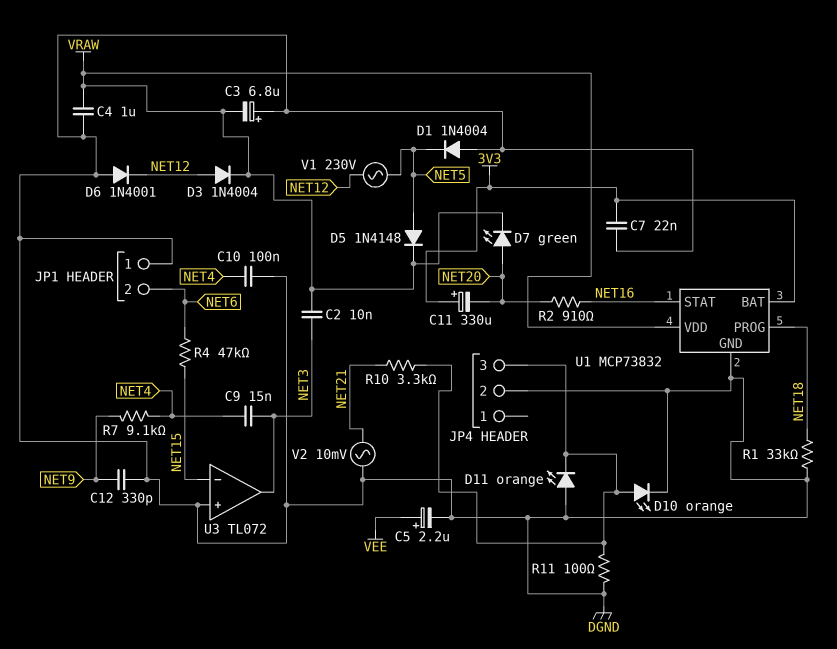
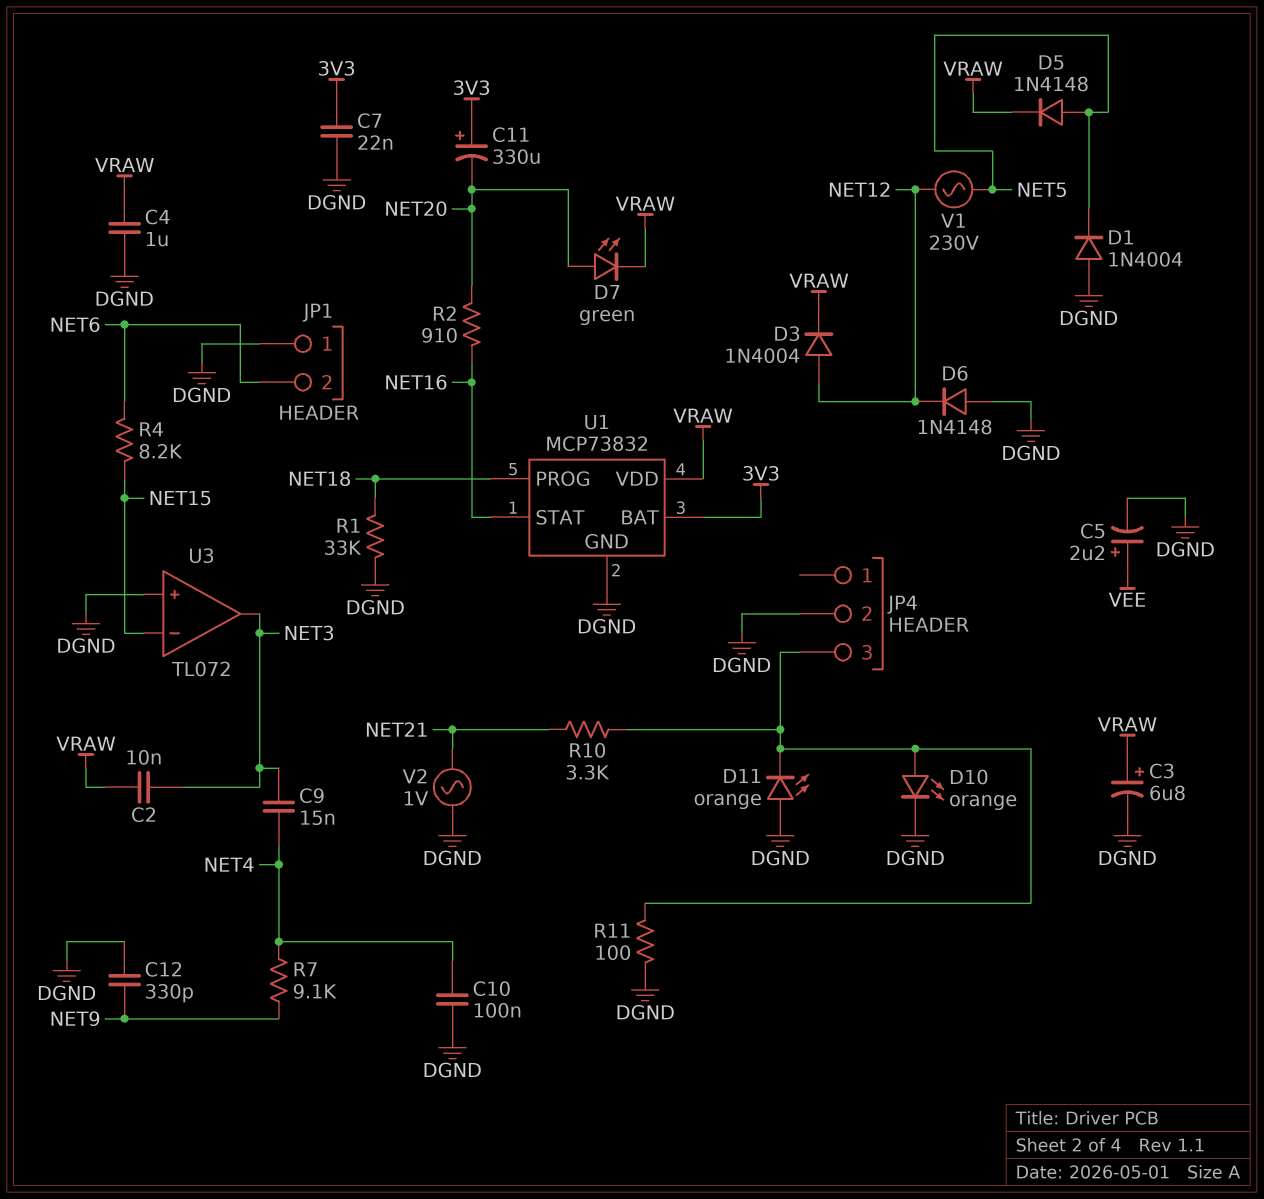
C3: 6.8uF (plus DGND, minus VRAW) -> 6.8uF (plus VRAW, minus DGND)
D6: diode 1N4001 (A DGND, K NET12) -> diode 1N4148 (A DGND, K NET12)
R4: 47k (NET6, NET15) -> 8.2k (NET6, NET15)
V2: AC 10mV (DGND, NET21) -> AC 1V (DGND, NET21)

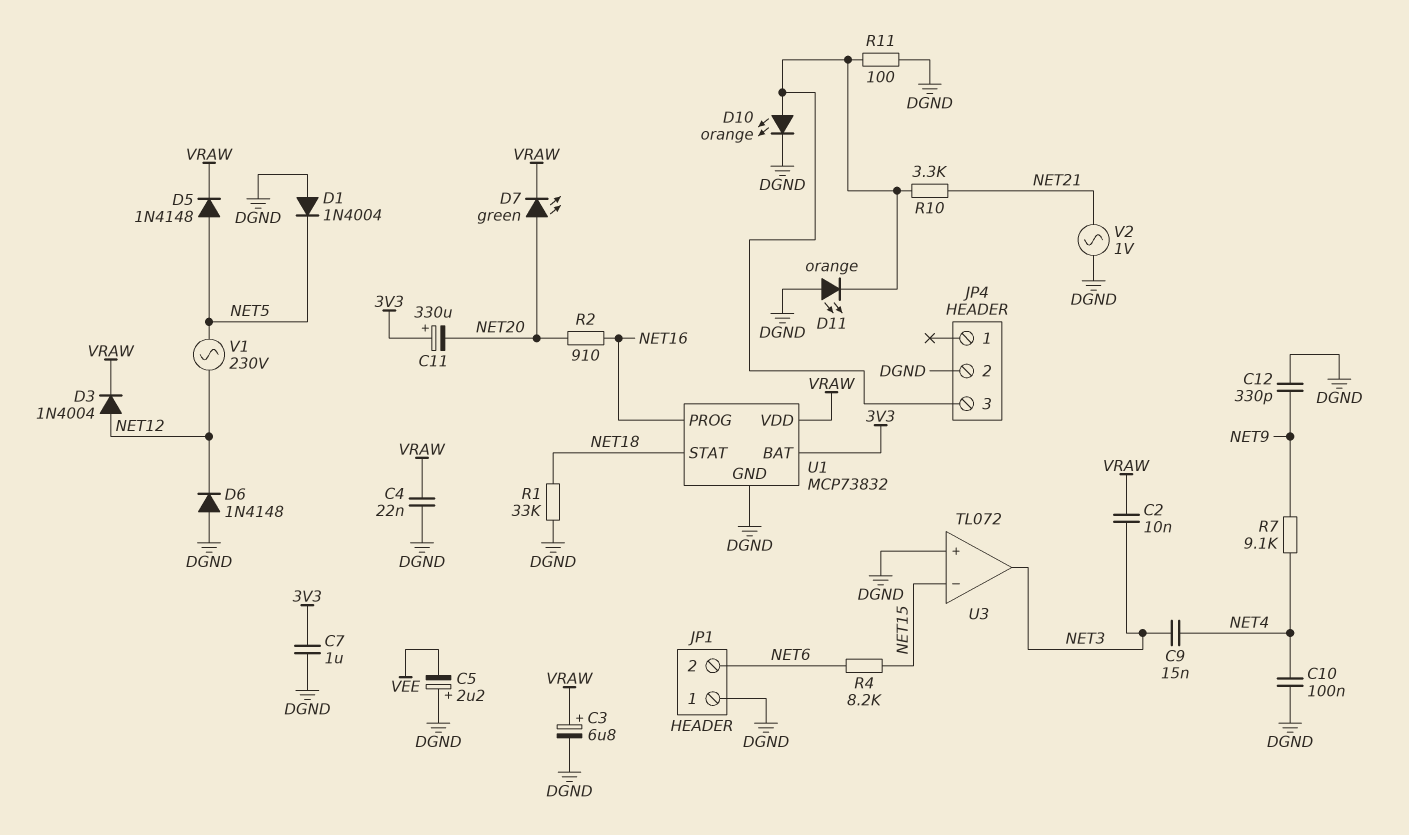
C4: 1uF (DGND, VRAW) -> 22nF (DGND, VRAW)
C5: 2.2uF (plus VEE, minus DGND) -> 2.2uF (plus DGND, minus VEE)
C7: 22nF (3V3, DGND) -> 1uF (3V3, DGND)
U1 pin PROG: NET18 -> NET16
U1 pin STAT: NET16 -> NET18

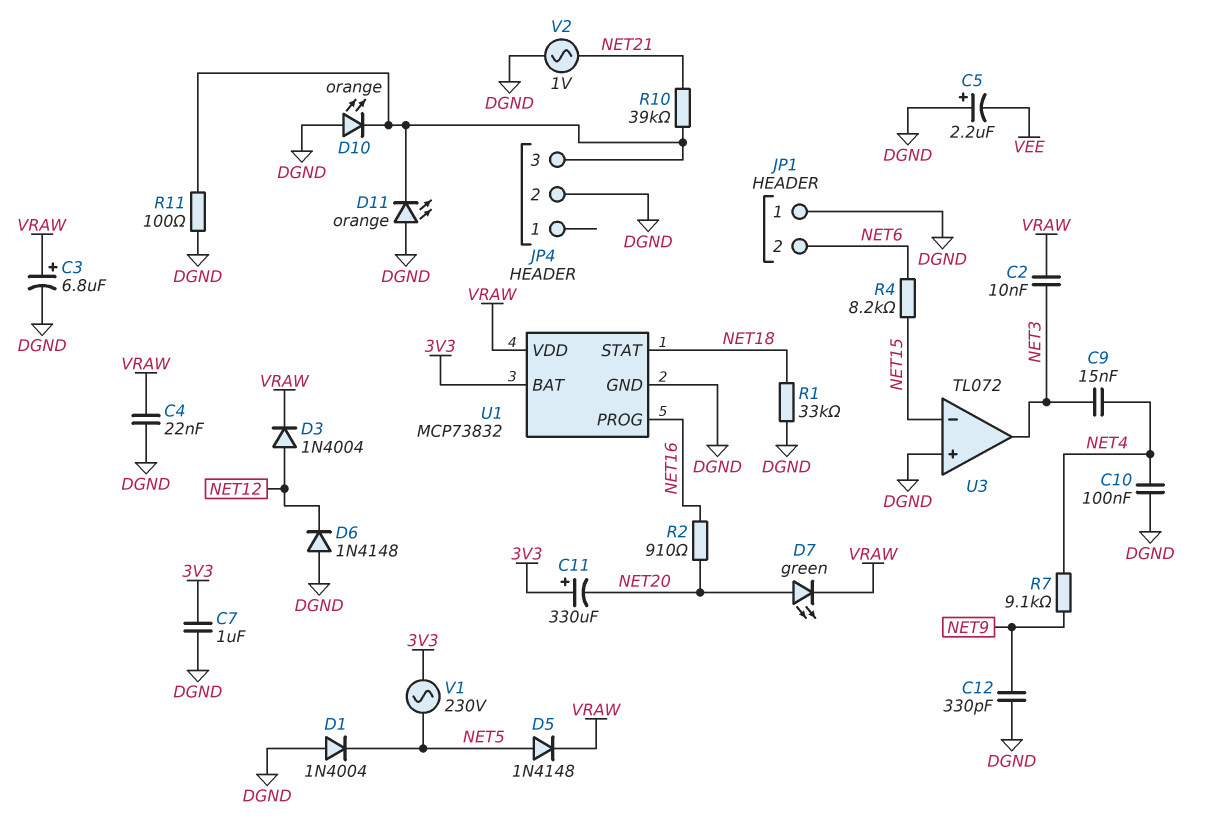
D10: LED orange (A JP4/3, K DGND) -> LED orange (A DGND, K JP4/3)
R10: 3.3k (JP4/3, NET21) -> 39k (JP4/3, NET21)
V1: AC 230V (NET5, NET12) -> AC 230V (3V3, NET5)

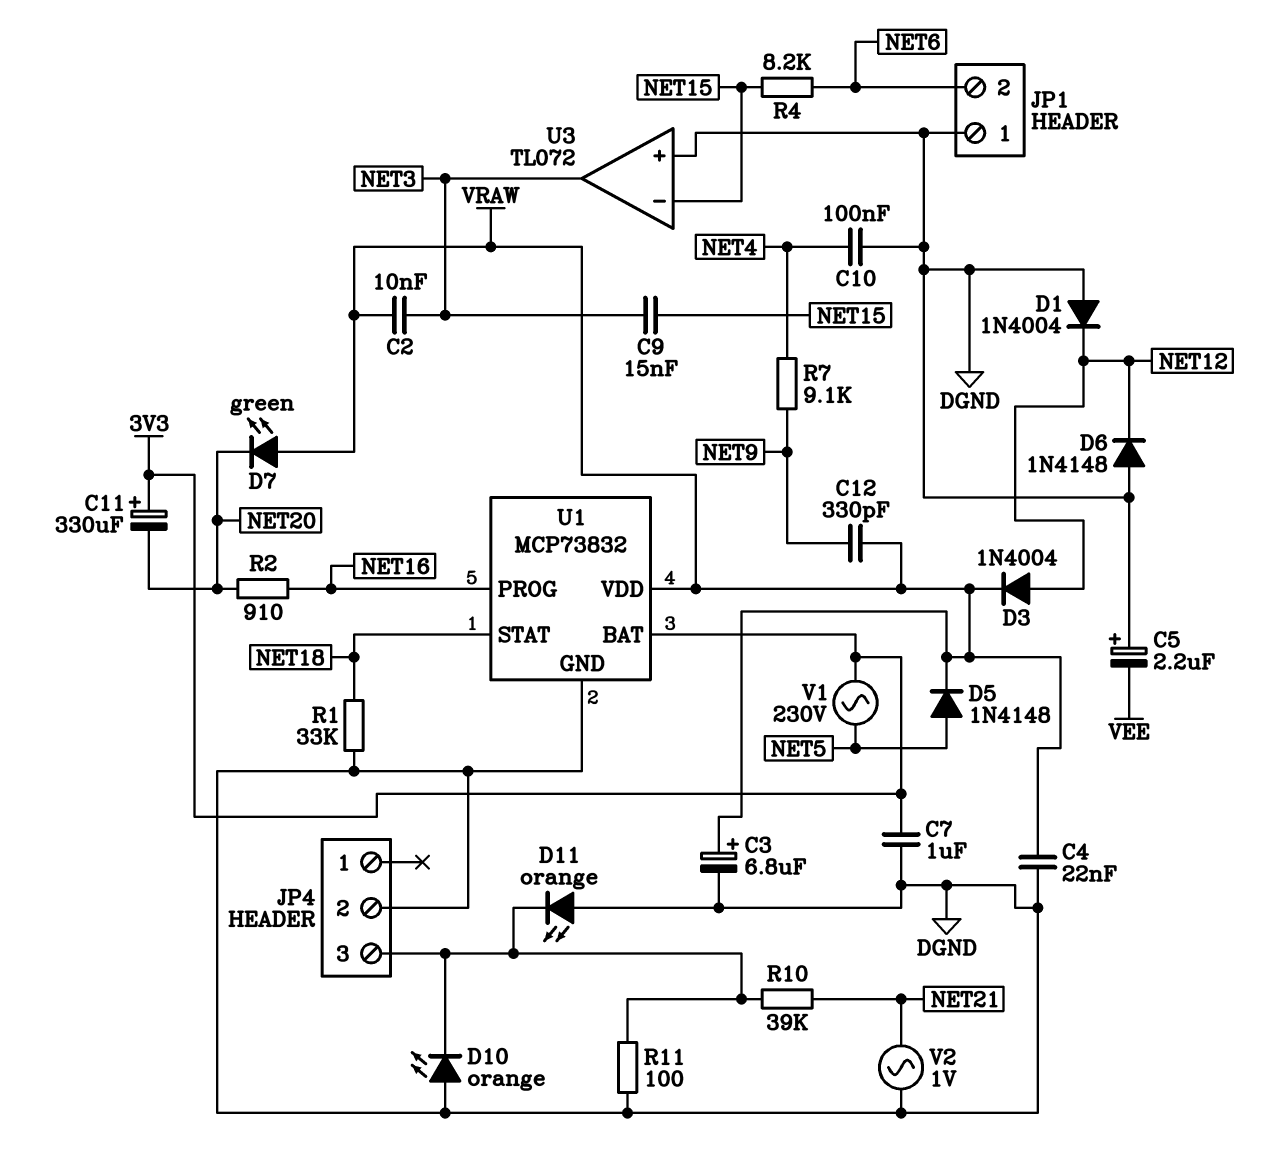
C9: 15nF (NET3, NET4) -> 15nF (NET3, NET15)
C12: 330pF (DGND, NET9) -> 330pF (NET9, VRAW)
D1: diode 1N4004 (A DGND, K NET5) -> diode 1N4004 (A DGND, K NET12)
D7: LED green (A NET20, K VRAW) -> LED green (A VRAW, K NET20)

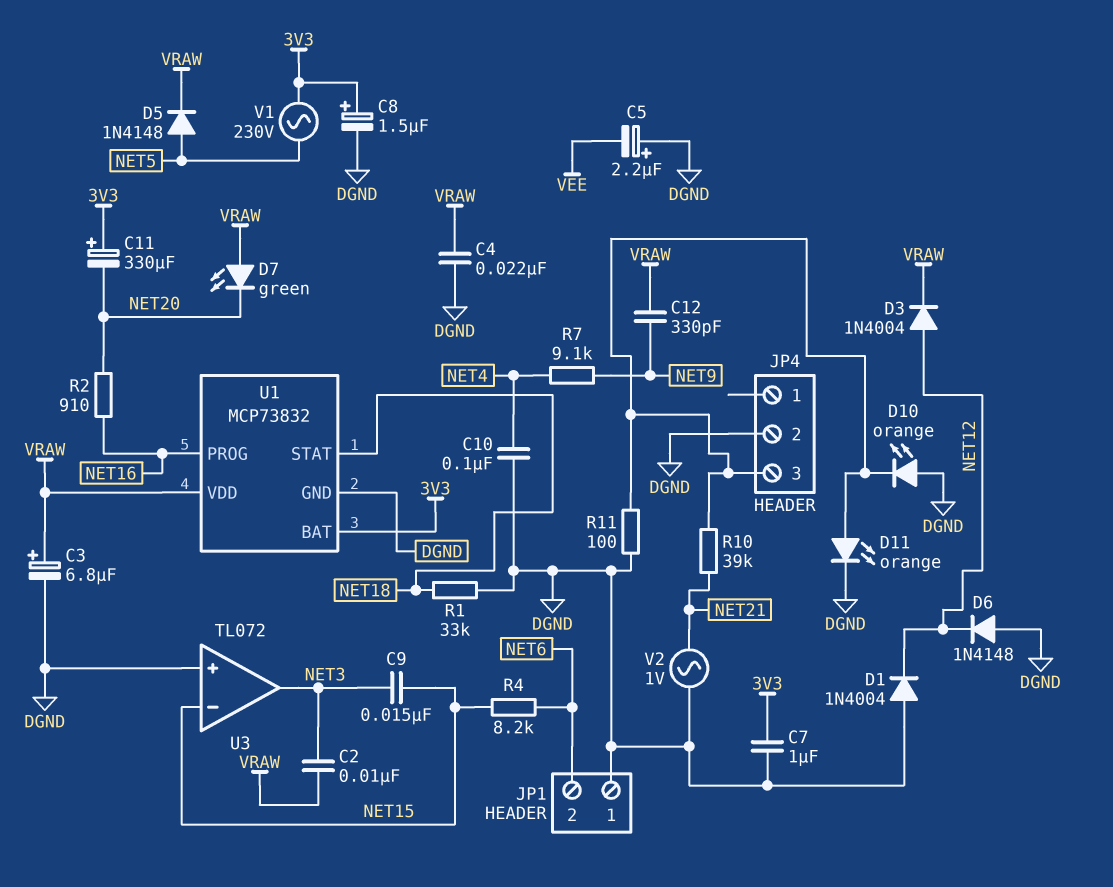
C8: none -> 1.5uF (plus 3V3, minus DGND)
D11: LED orange (A DGND, K JP4/3) -> LED orange (A JP4/3, K DGND)

